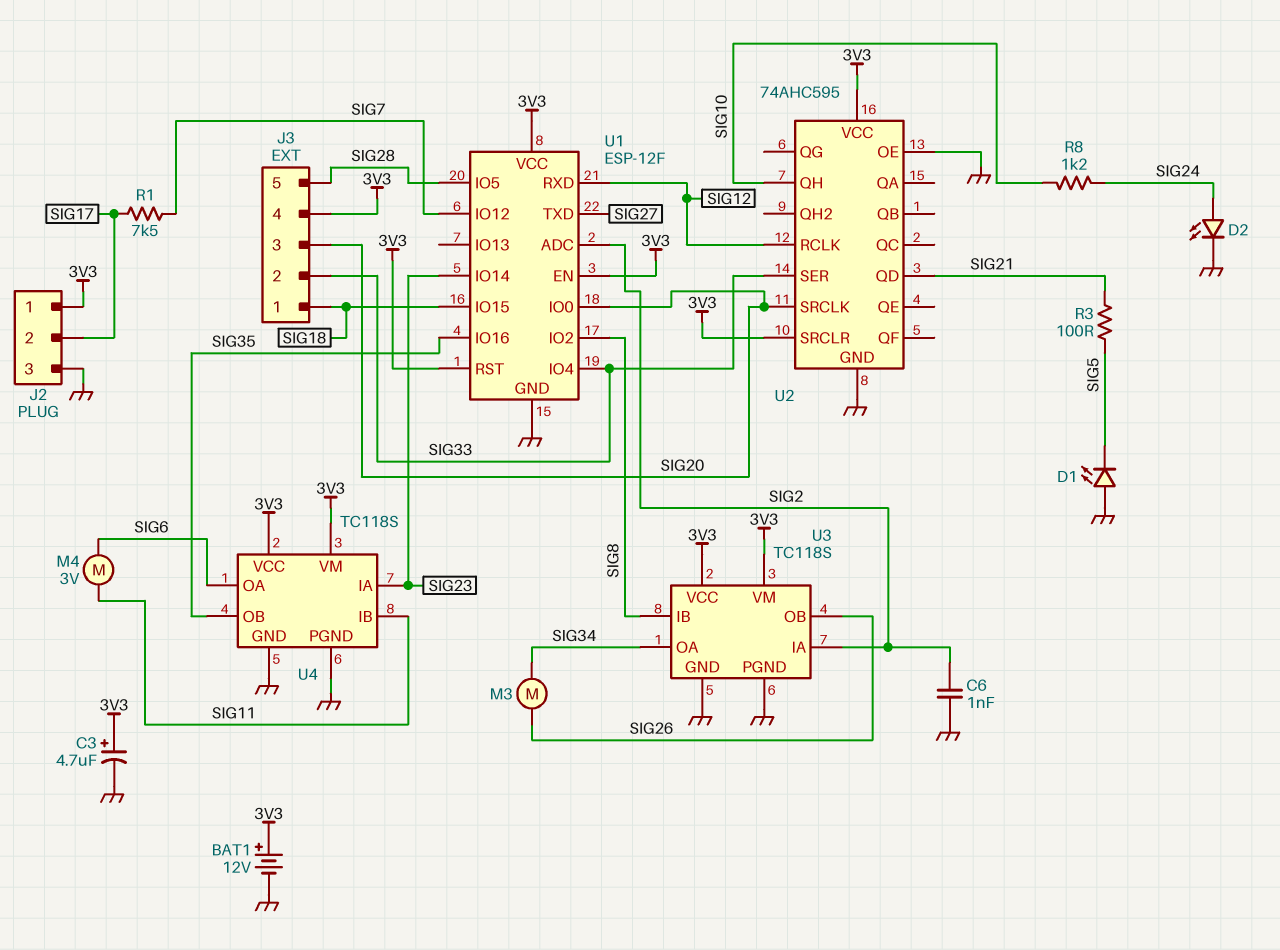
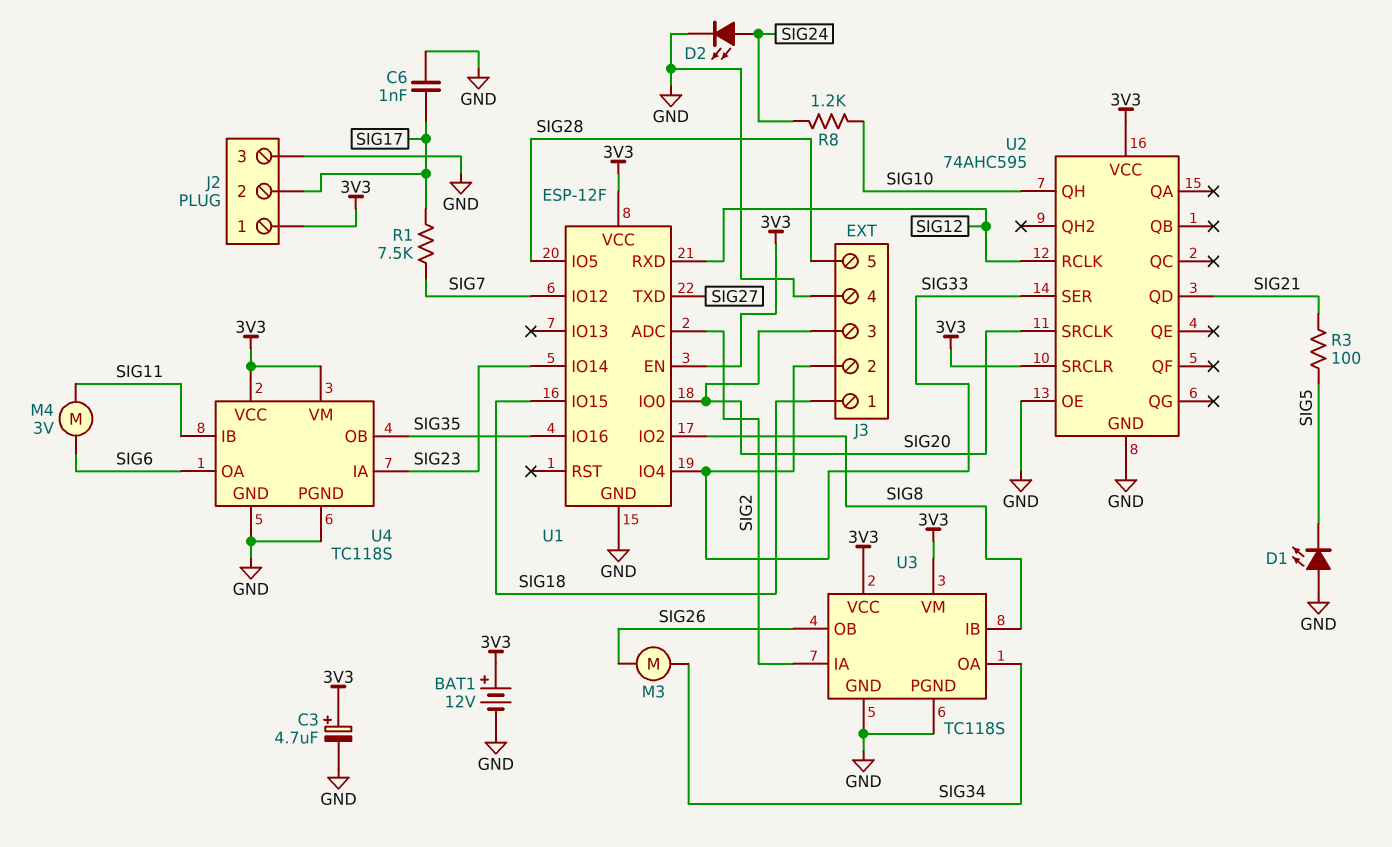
C6: 1nF (GND, SIG2) -> 1nF (GND, SIG17)
J3 pin 4: 3V3 -> GND
U1 pin RST: 3V3 -> none

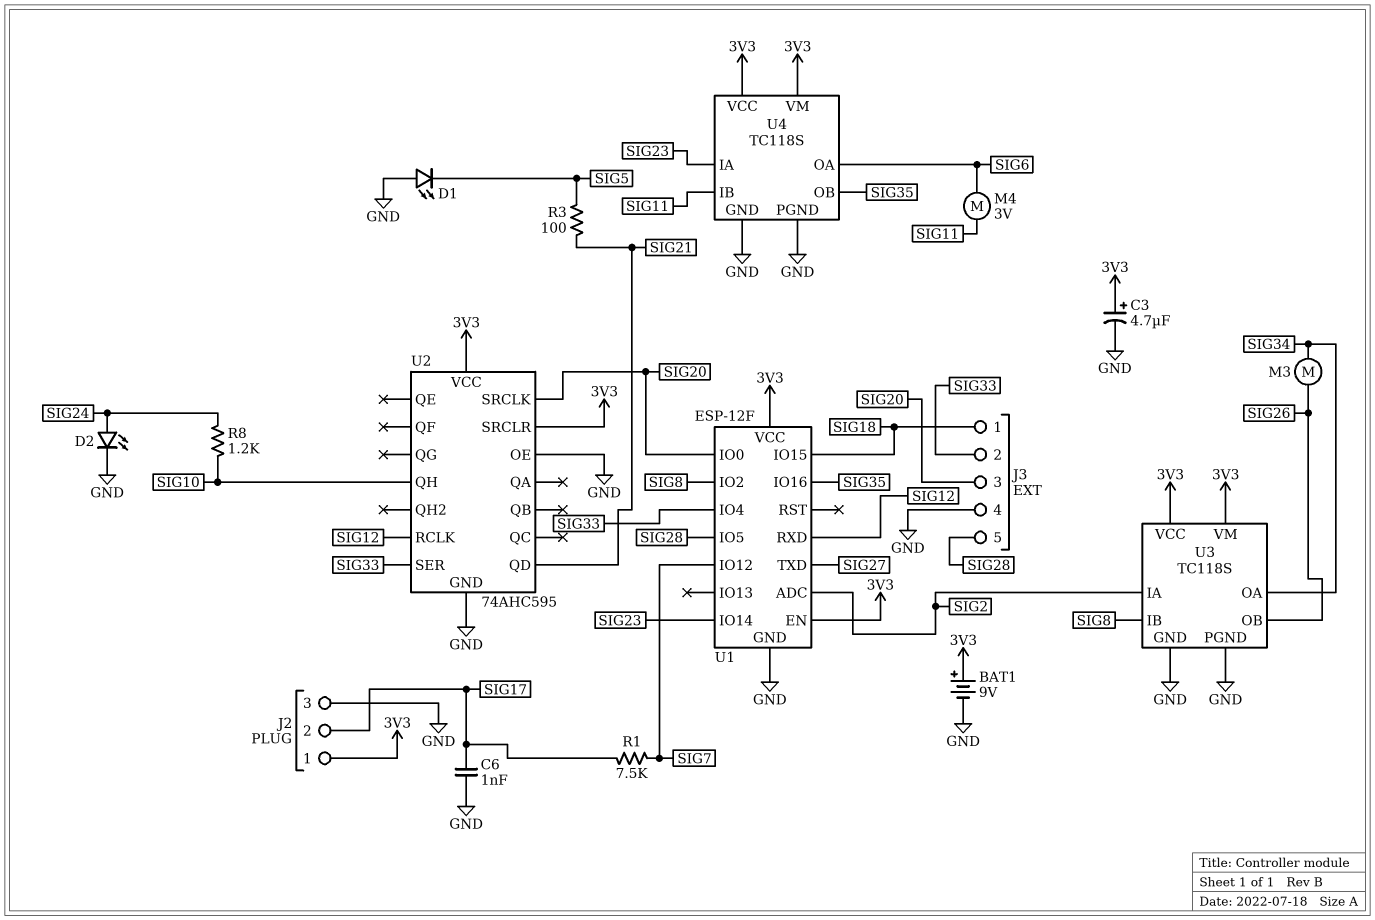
BAT1: 12V (plus 3V3, minus GND) -> 9V (plus 3V3, minus GND)

